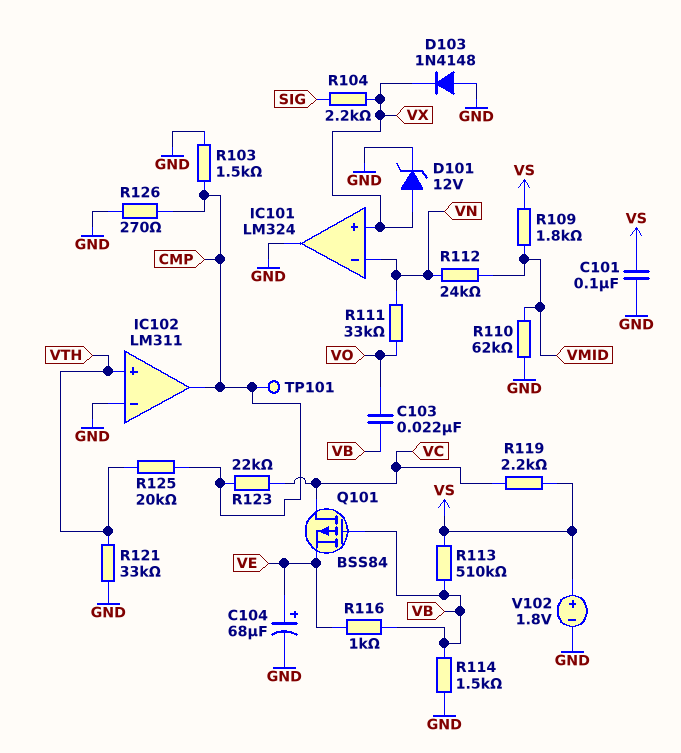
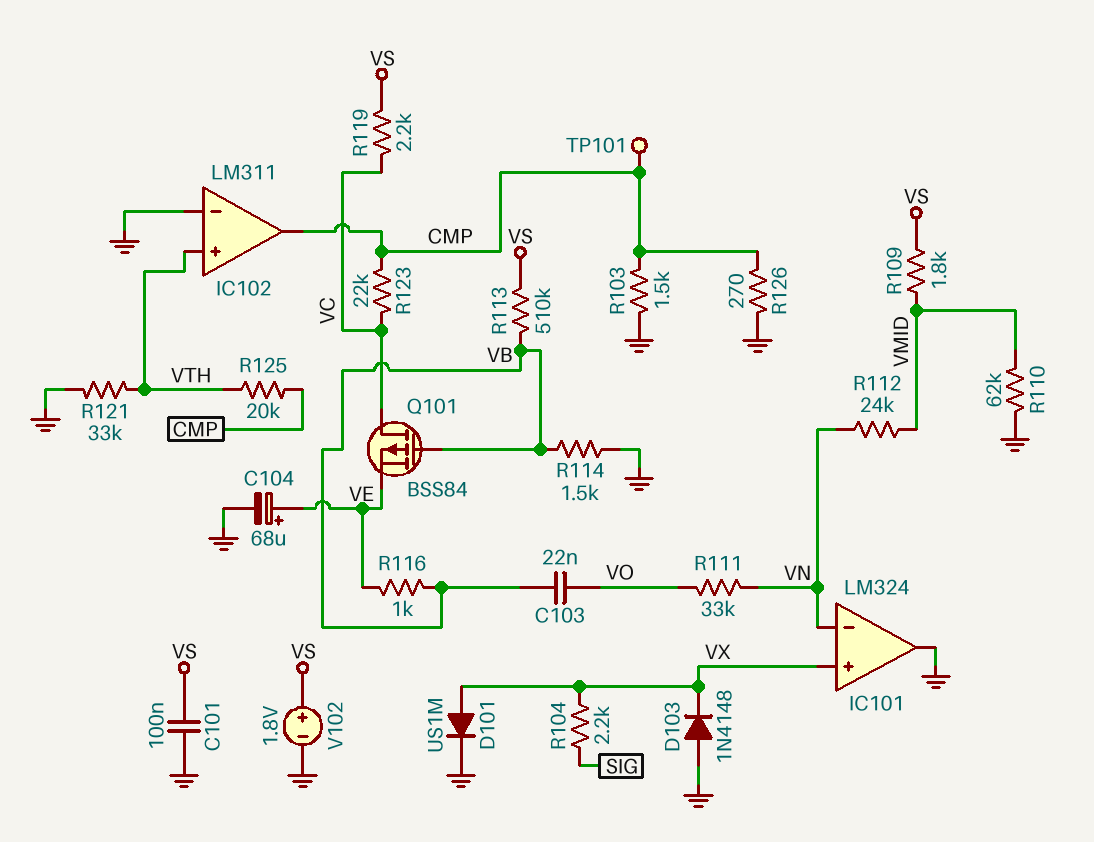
D101: zener 12V (A VX, K GND) -> diode US1M (A VX, K GND)

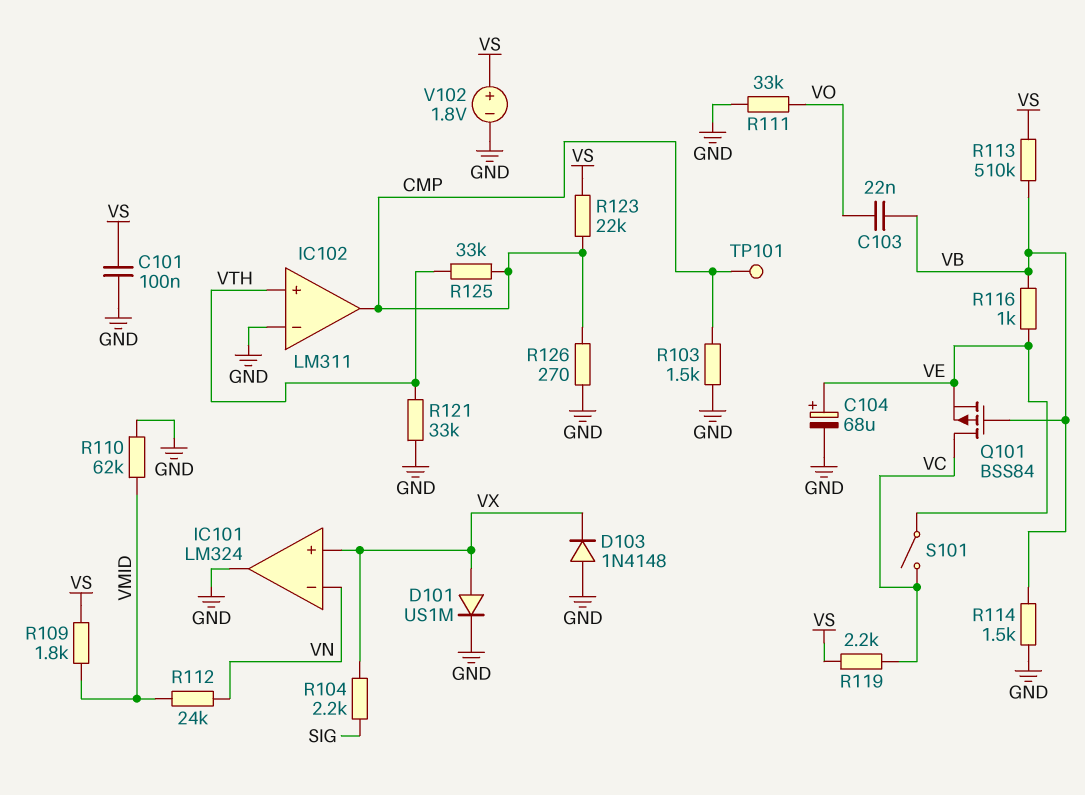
R111: 33k (VN, VO) -> 33k (GND, VO)
R123: 22k (CMP, VC) -> 22k (CMP, VS)
R125: 20k (CMP, VTH) -> 33k (CMP, VTH)
S101: none -> switch (VC, VE)

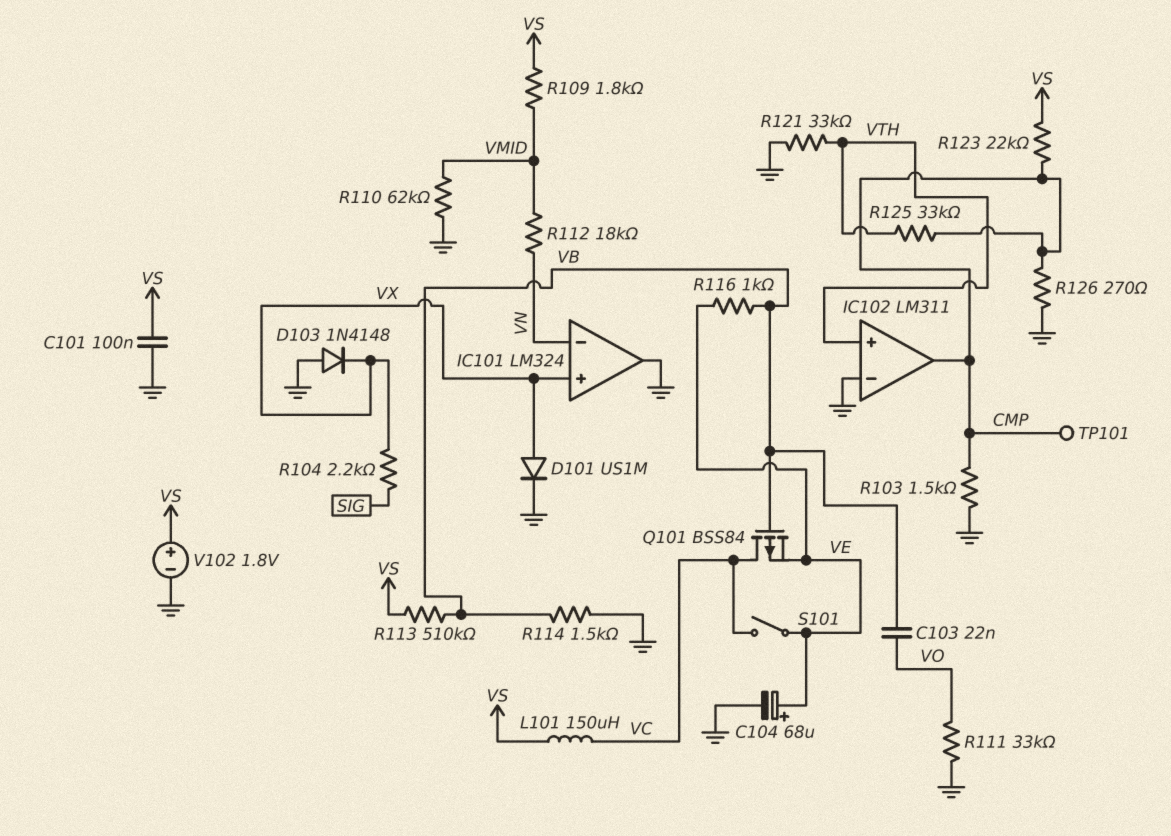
L101: none -> 150uH (VC, VS)
R112: 24k (VMID, VN) -> 18k (VMID, VN)
R119: 2.2k (VC, VS) -> none

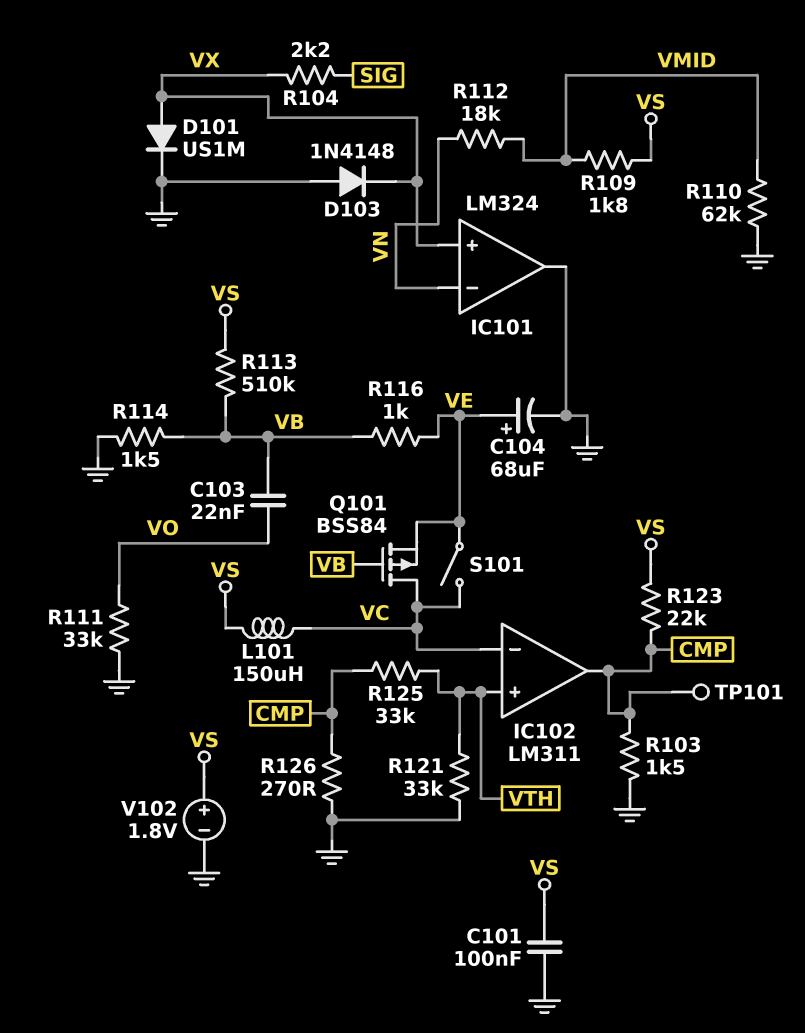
IC102 pin in-: GND -> VC

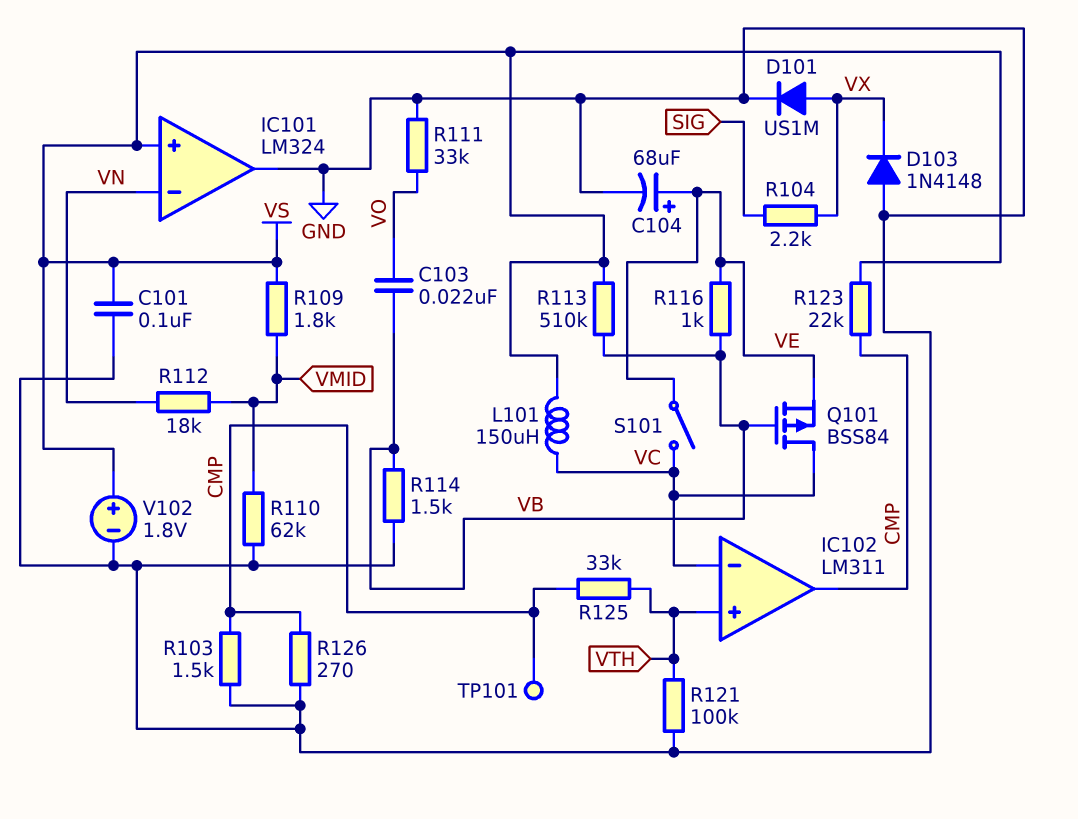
IC101 pin in+: VX -> VS
R121: 33k (GND, VTH) -> 100k (GND, VTH)

